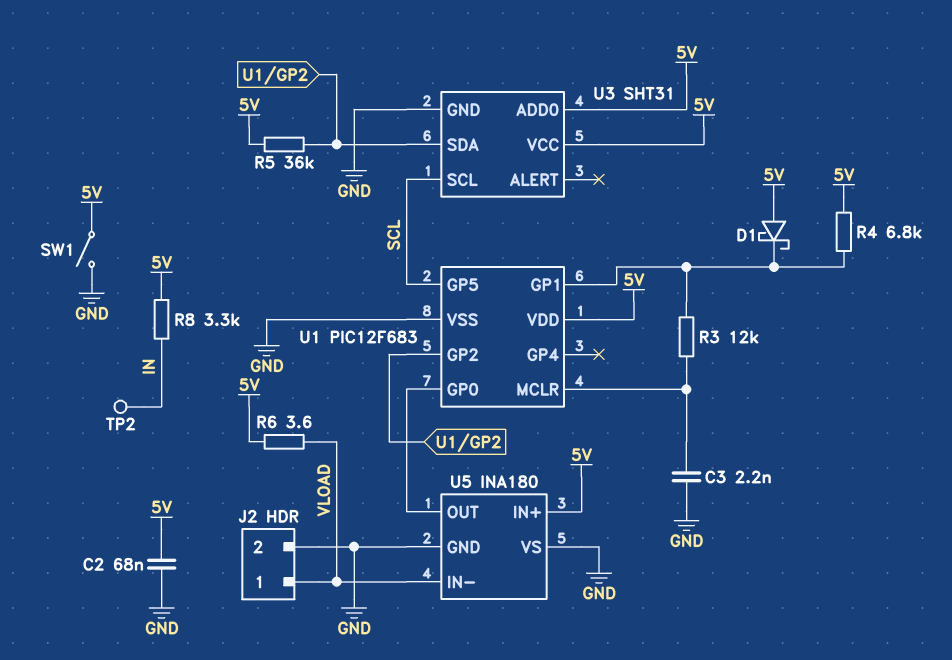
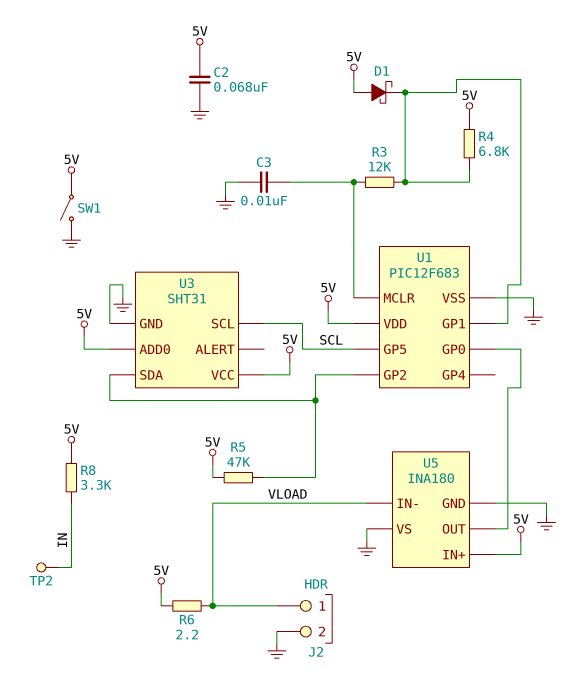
C3: 2.2nF (GND, U1/MCLR) -> 10nF (GND, U1/MCLR)
R5: 36k (5V, U1/GP2) -> 47k (5V, U1/GP2)
R6: 3.6 (5V, VLOAD) -> 2.2 (5V, VLOAD)

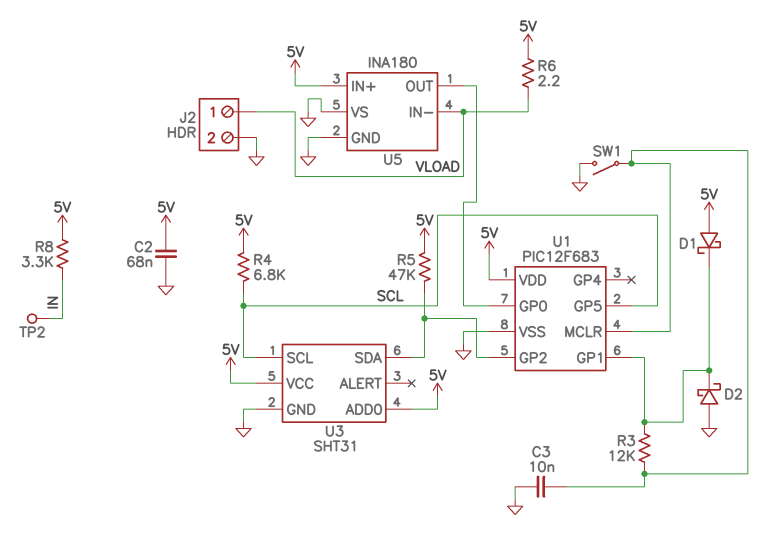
D2: none -> schottky (A GND, K U1/GP1)
R4: 6.8k (5V, U1/GP1) -> 6.8k (5V, SCL)
SW1: switch (5V, GND) -> switch (GND, U1/MCLR)

